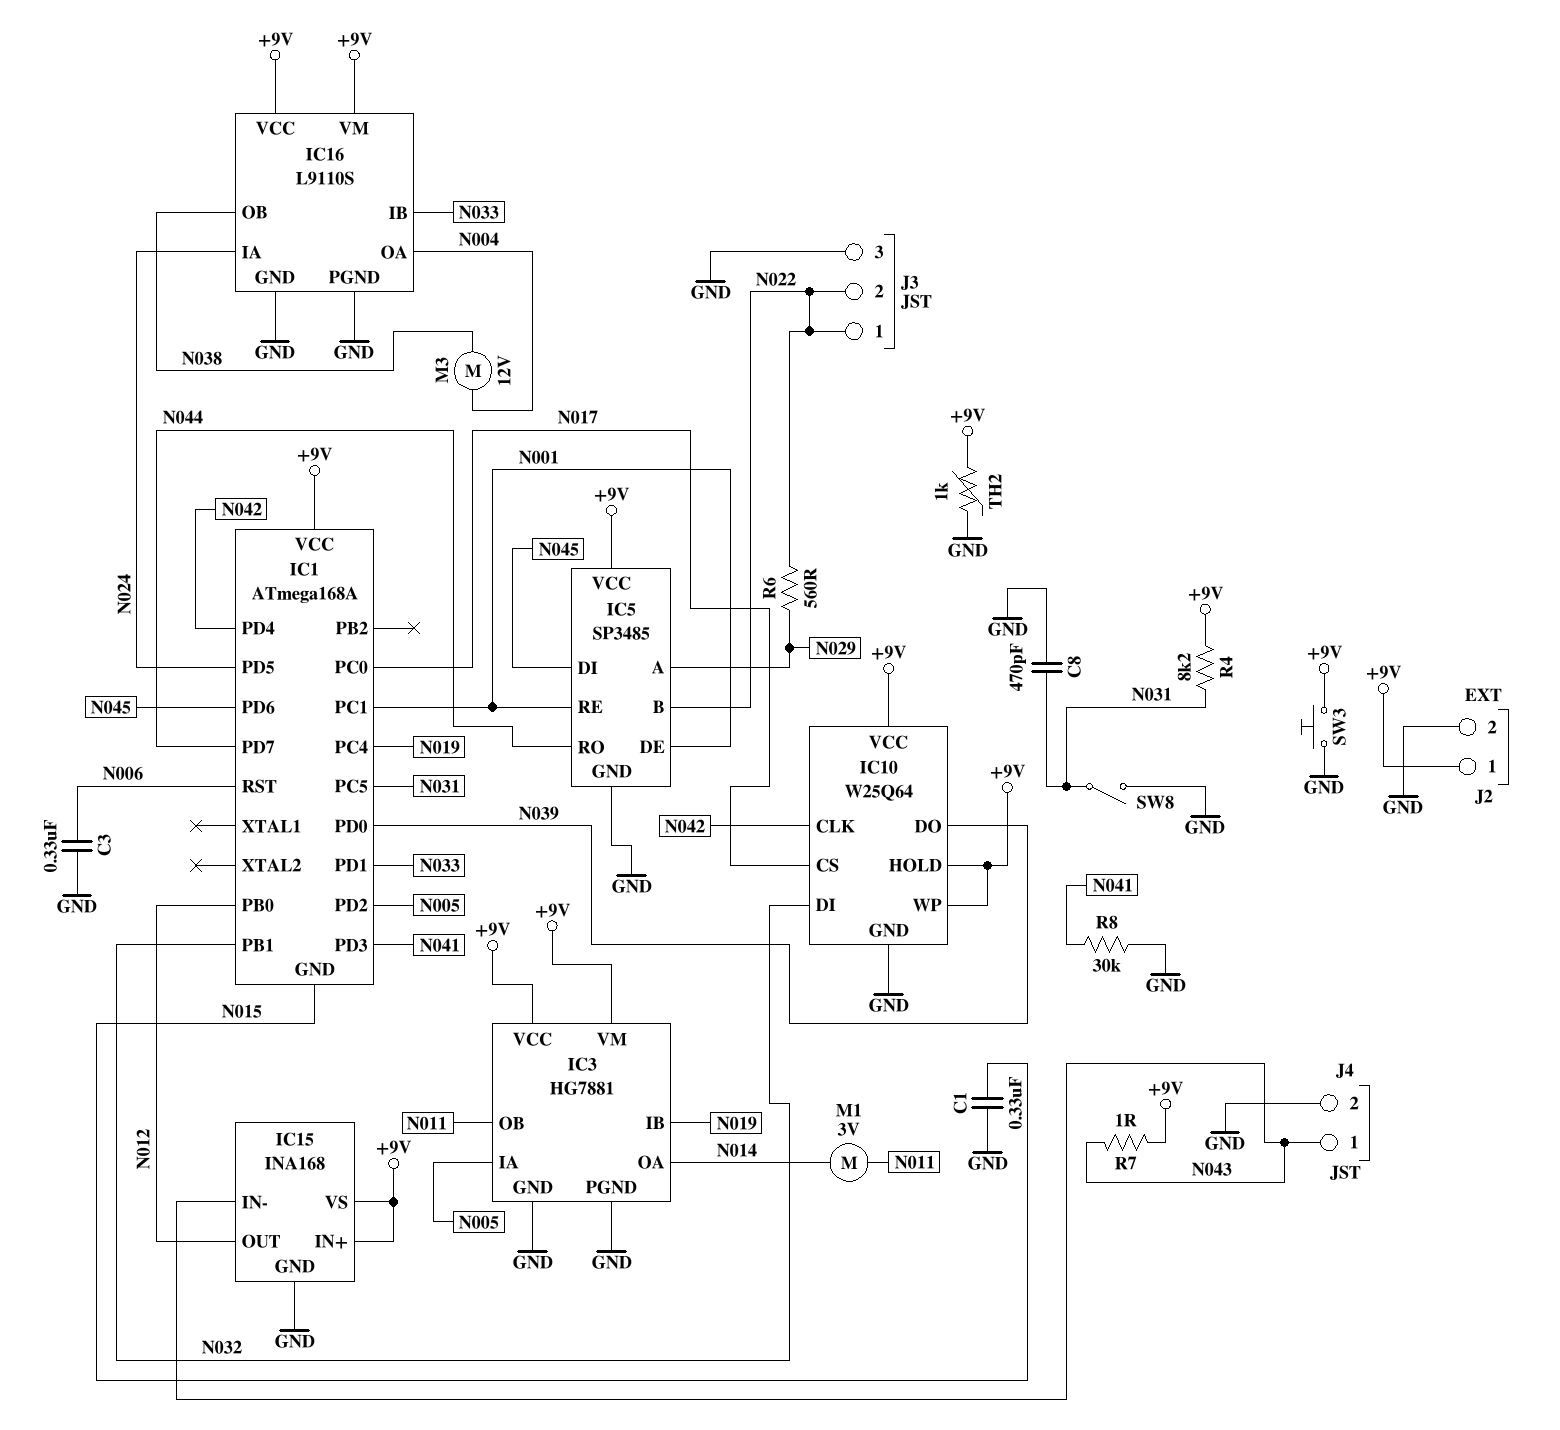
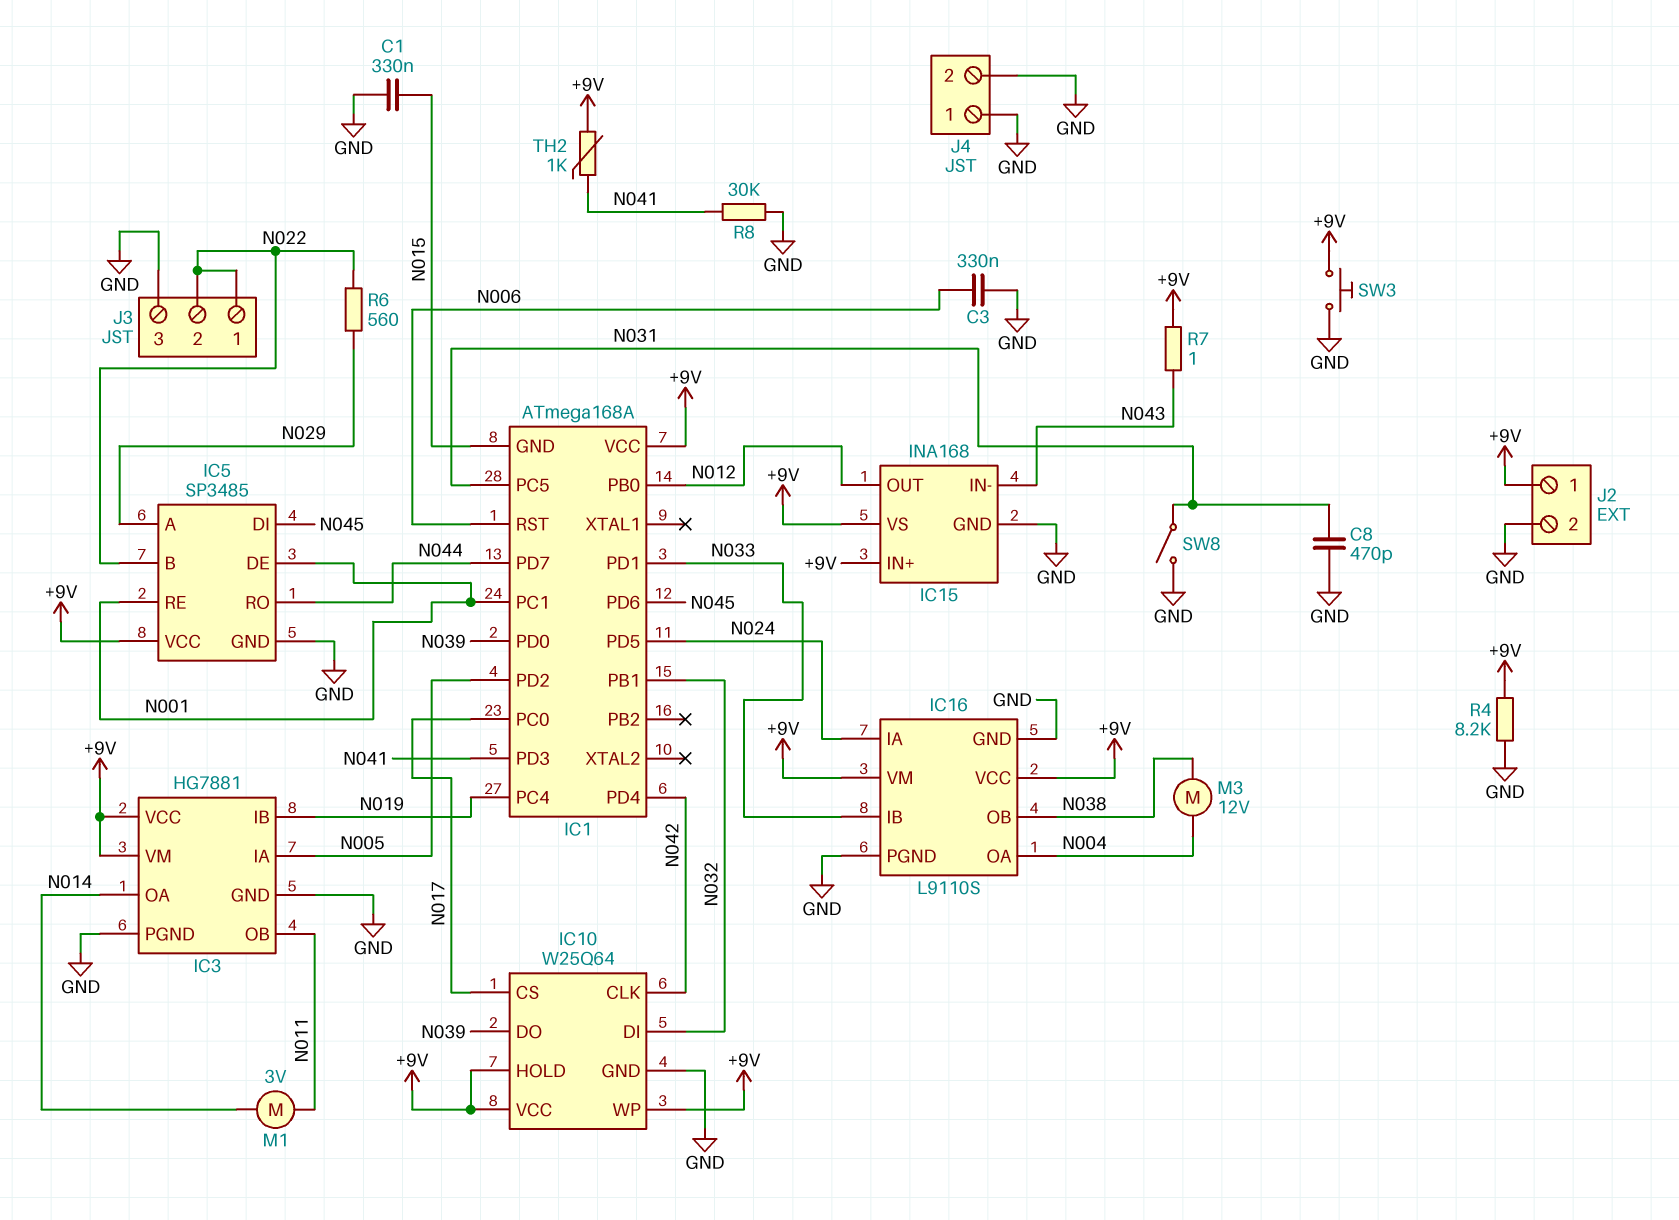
J4 pin 1: N043 -> GND
R4: 8.2k (+9V, N031) -> 8.2k (+9V, GND)
TH2: 1k (+9V, GND) -> 1k (+9V, N041)

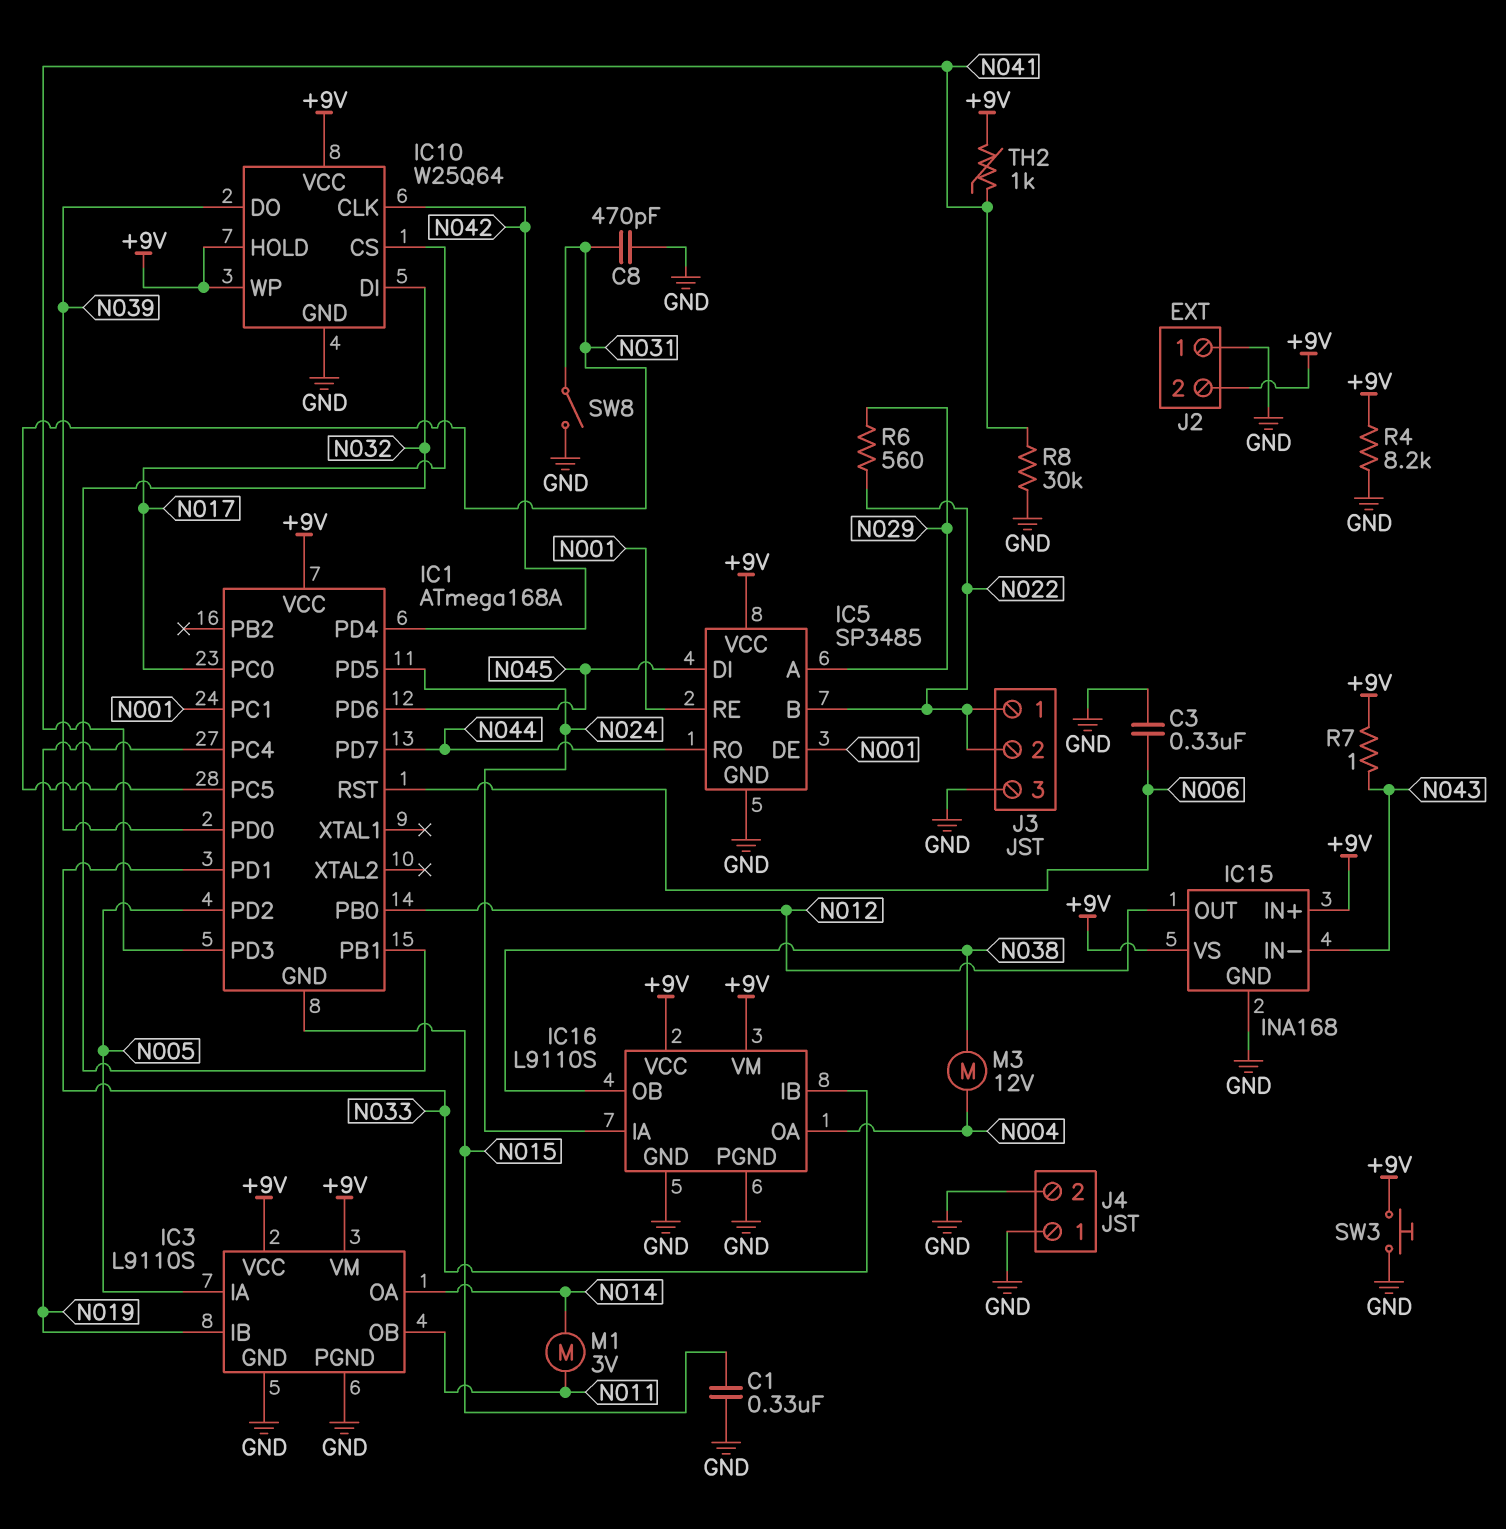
IC3: HG7881 -> L9110S
J2 pin 1: +9V -> GND
J2 pin 2: GND -> +9V

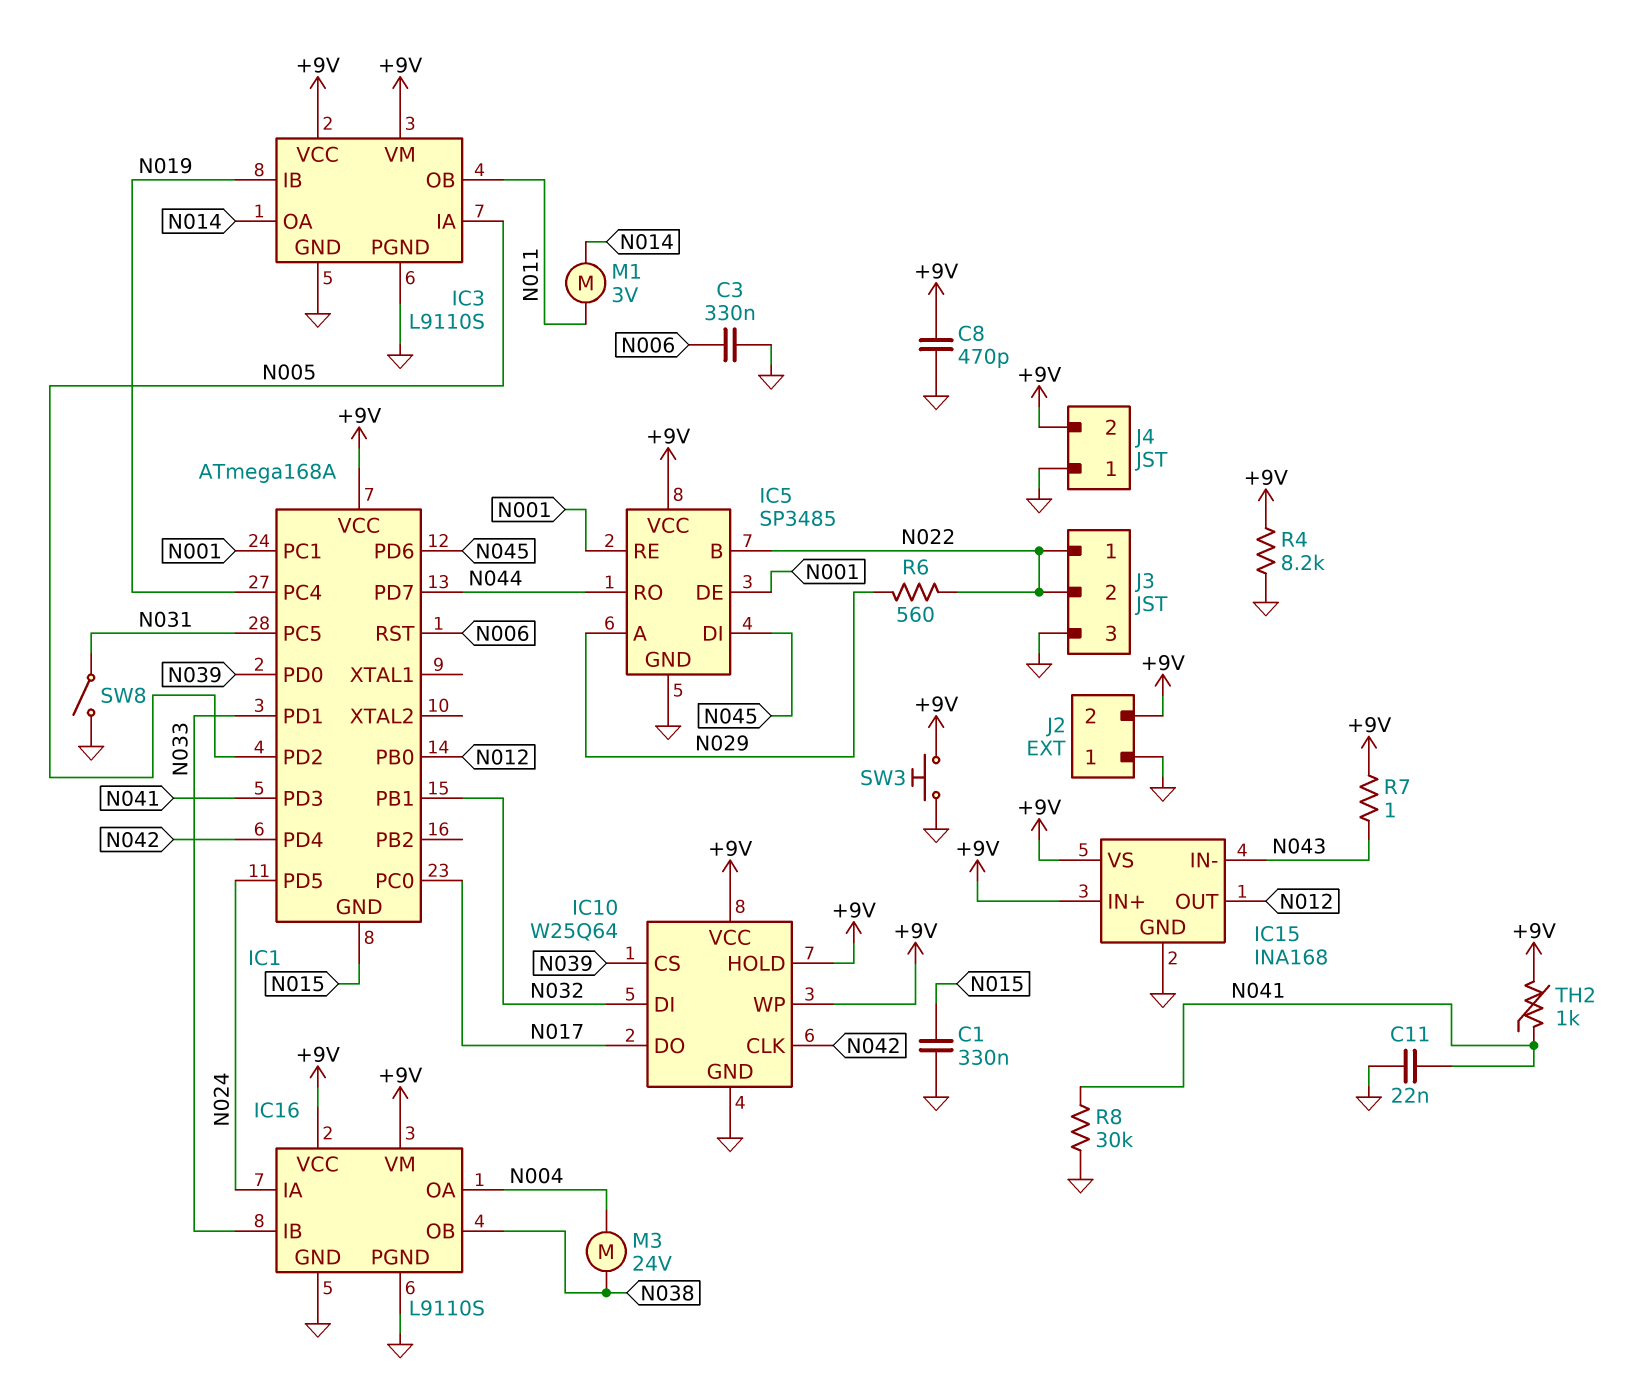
C8: 470pF (GND, N031) -> 470pF (+9V, GND)
C11: none -> 22nF (GND, N041)
IC10 pin CS: N017 -> N039
IC10 pin DO: N039 -> N017
J4 pin 2: GND -> +9V
M3: motor 12V (N004, N038) -> motor 24V (N004, N038)

